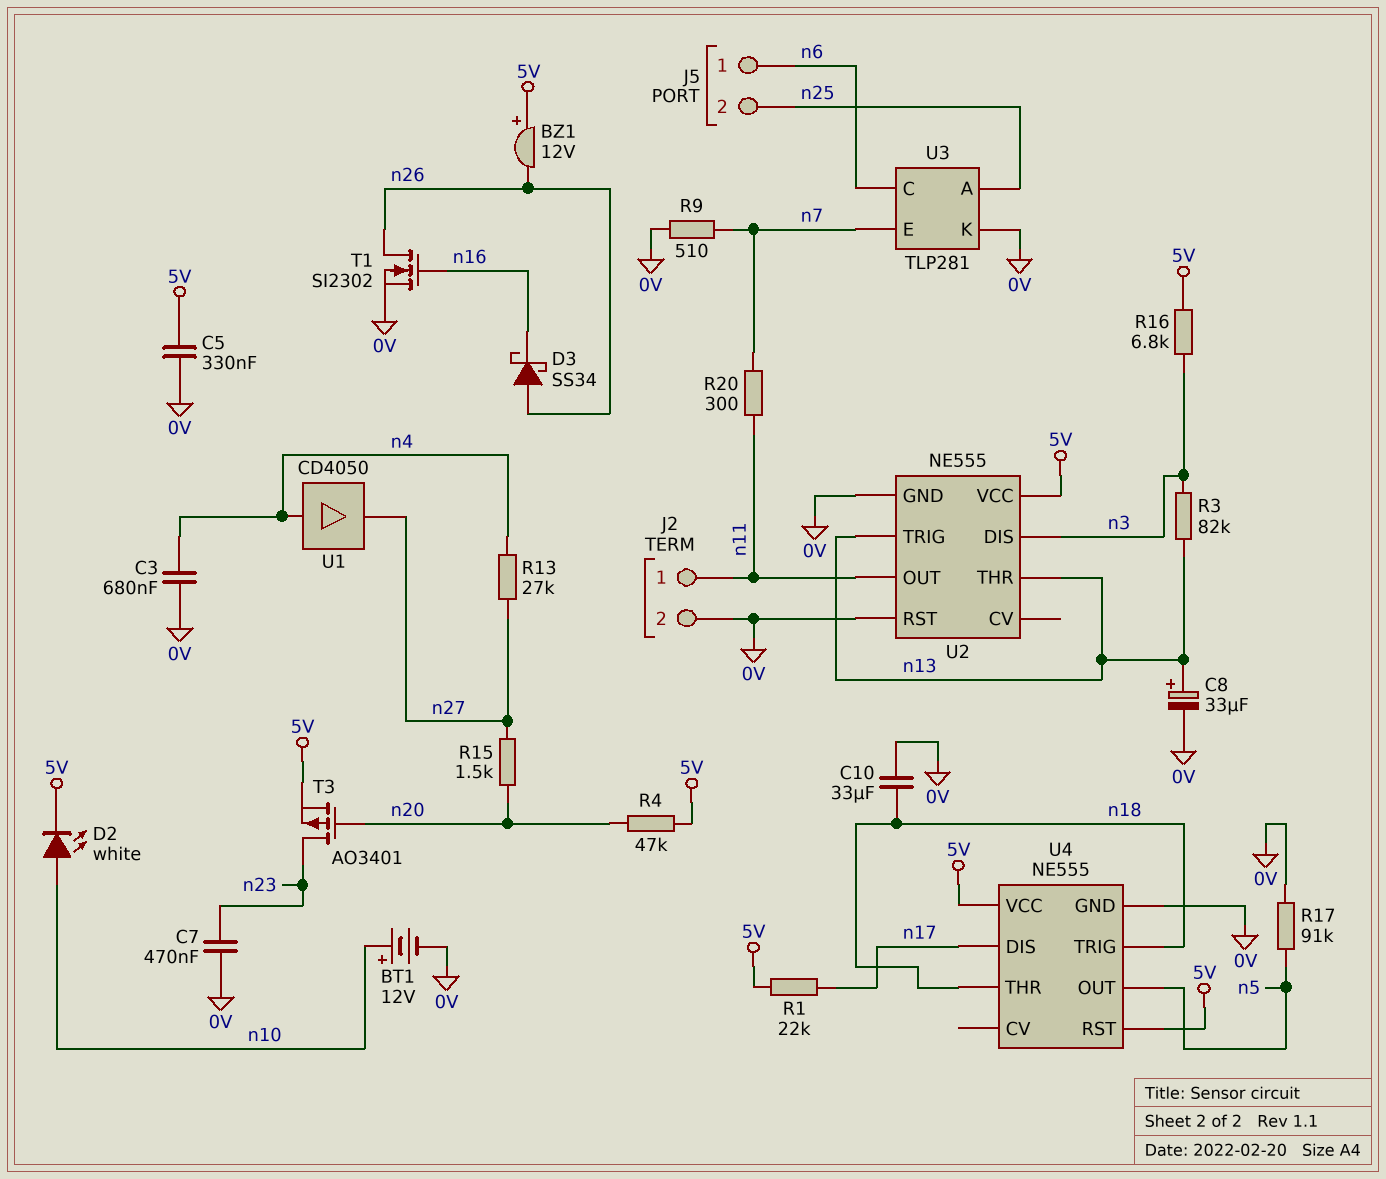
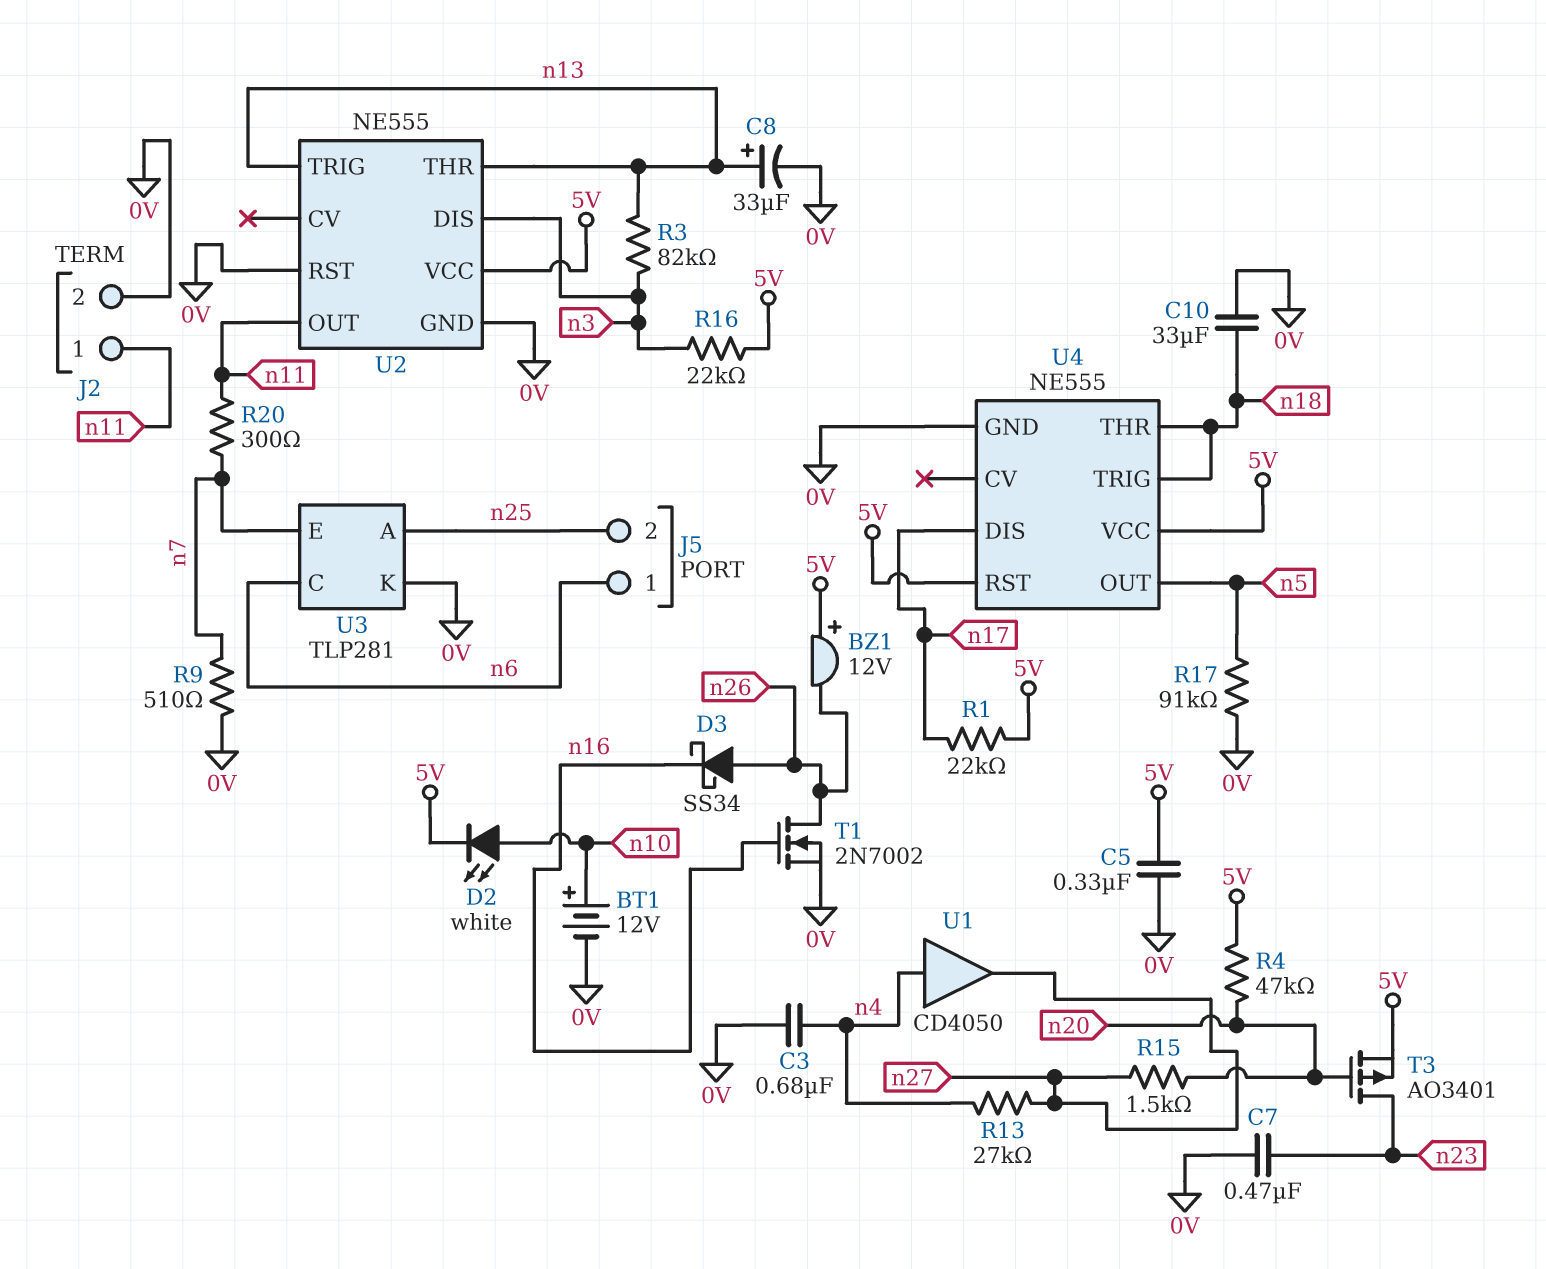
R16: 6.8k (5V, n3) -> 22k (5V, n3)
T1: NMOS SI2302 (G n16, D n26, S 0V) -> NMOS 2N7002 (G n16, D n26, S 0V)

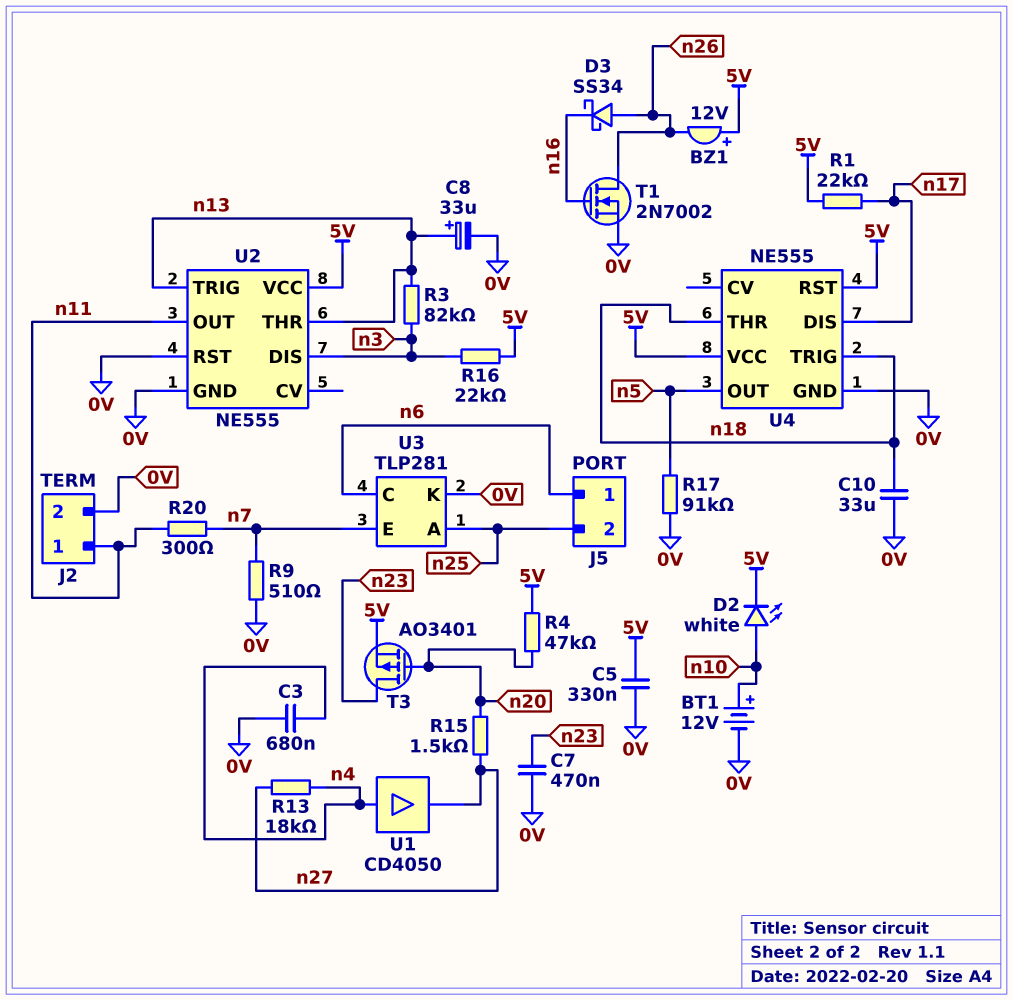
R13: 27k (n4, n27) -> 18k (n4, n27)

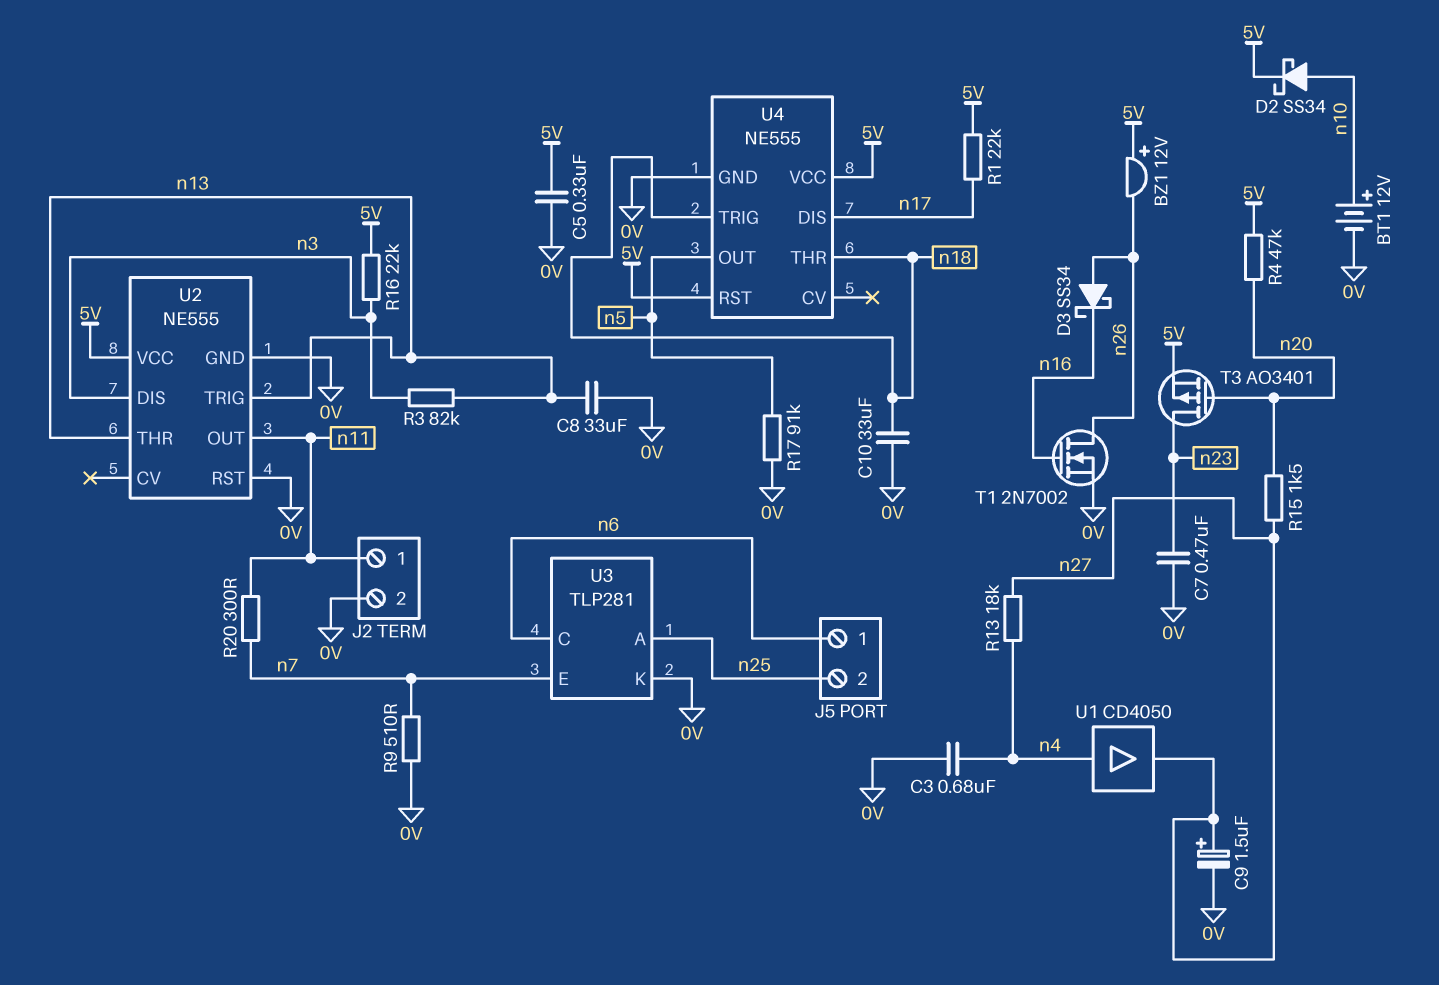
C8: 33uF (plus n13, minus 0V) -> 33uF (0V, n13)
C9: none -> 1.5uF (plus n27, minus 0V)
D2: LED white (A n10, K 5V) -> schottky SS34 (A n10, K 5V)

